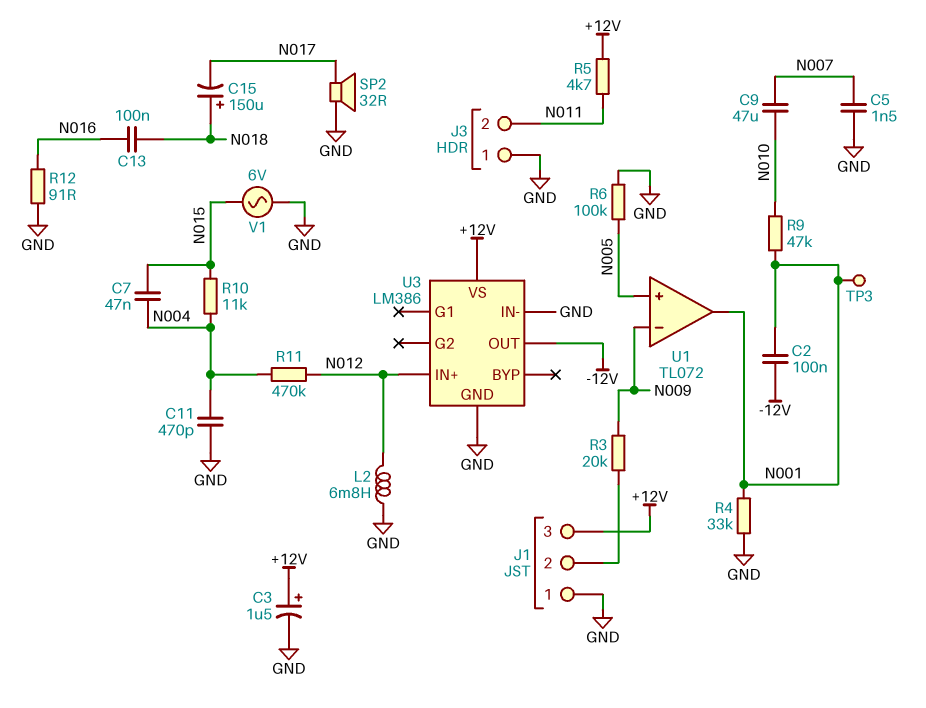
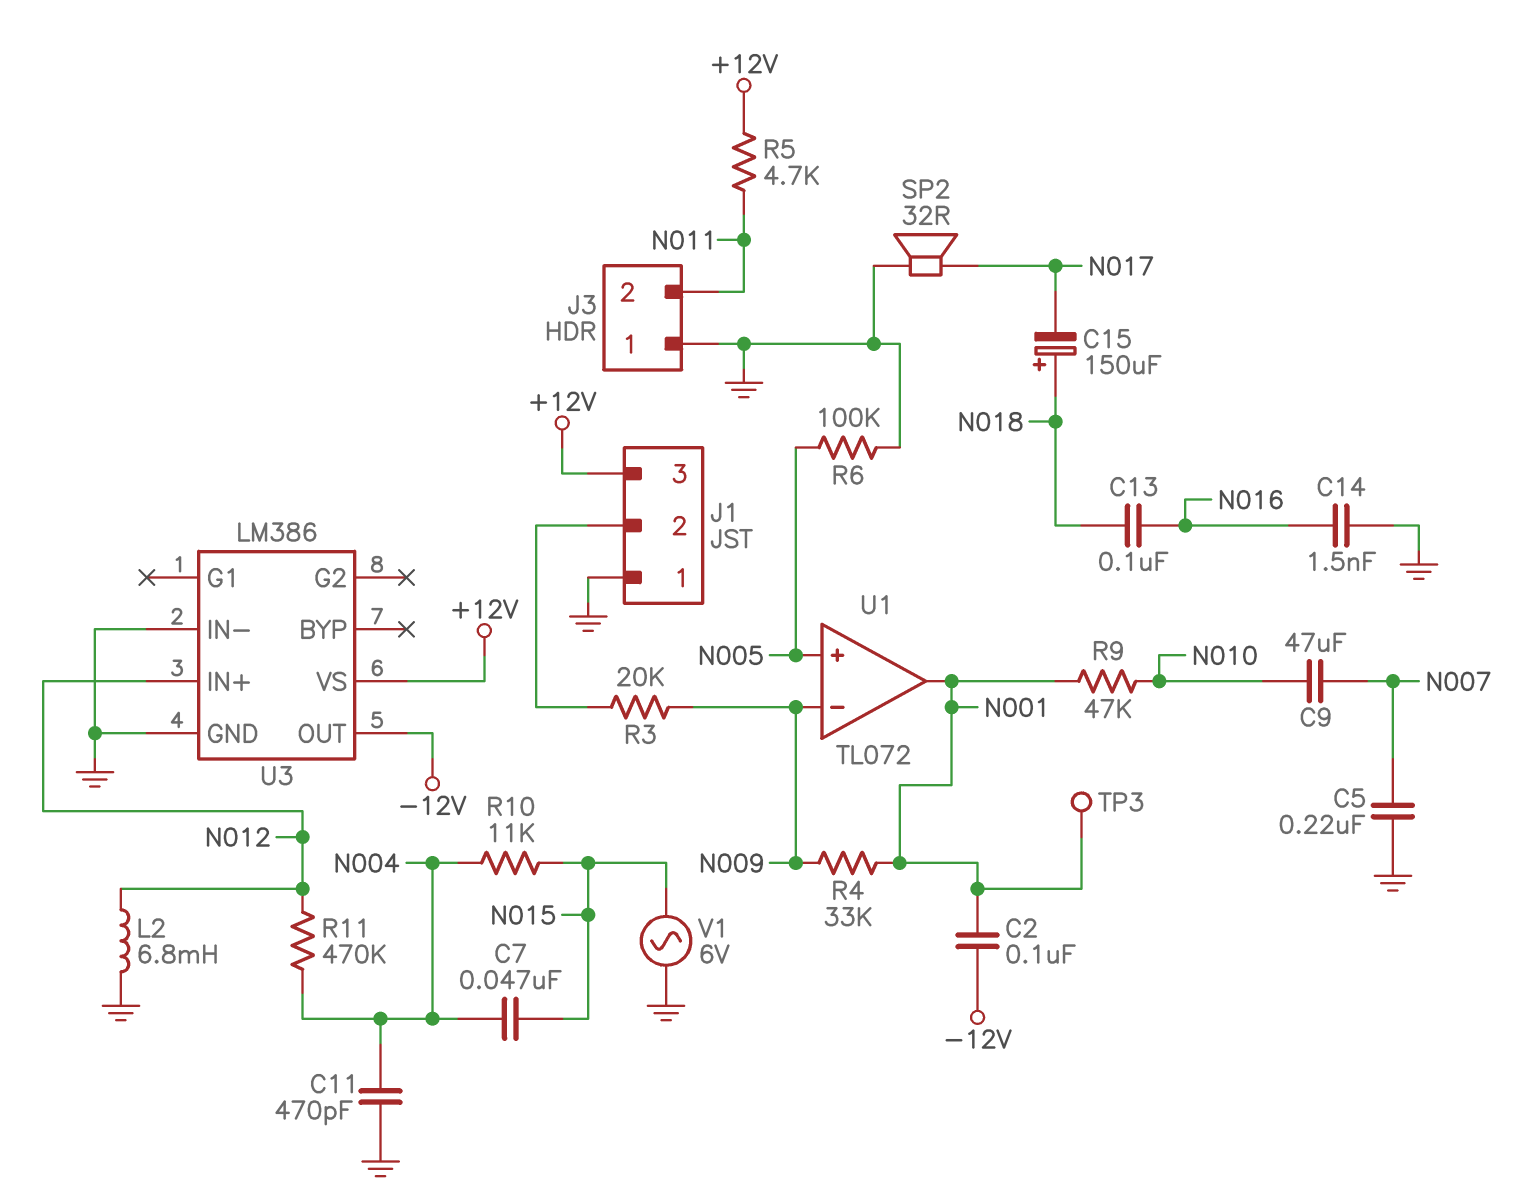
C3: 1.5uF (plus +12V, minus GND) -> none
C5: 1.5nF (GND, N007) -> 220nF (GND, N007)
C14: none -> 1.5nF (GND, N016)
R4: 33k (GND, N001) -> 33k (N001, N009)
R12: 91 (GND, N016) -> none

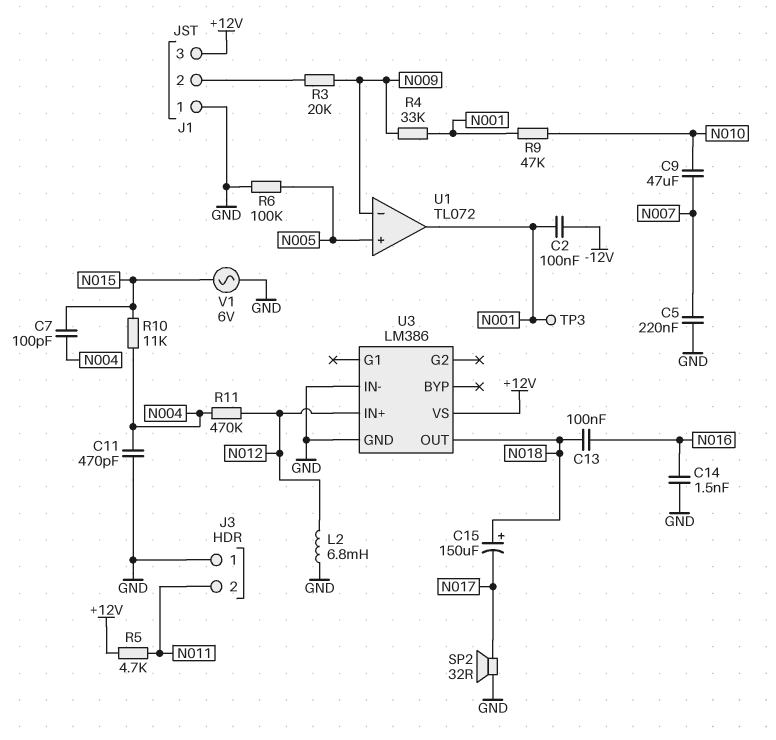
C7: 47nF (N004, N015) -> 100pF (N004, N015)
U3 pin OUT: -12V -> N018

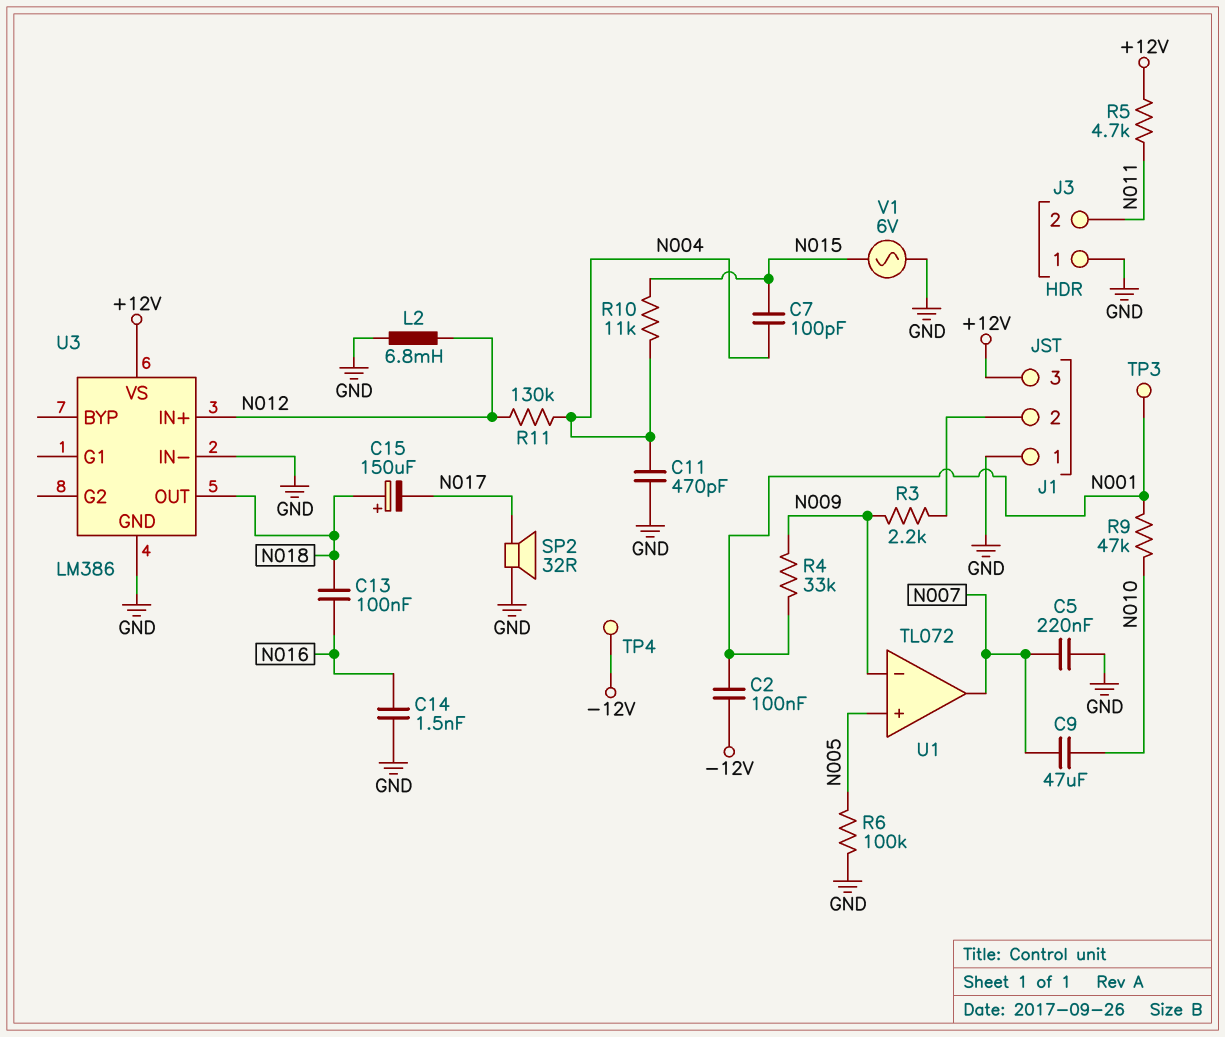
R3: 20k (J1/2, N009) -> 2.2k (J1/2, N009)
R11: 470k (N004, N012) -> 130k (N004, N012)
TP4: none -> test point (-12V)
U1 pin out: N001 -> N007

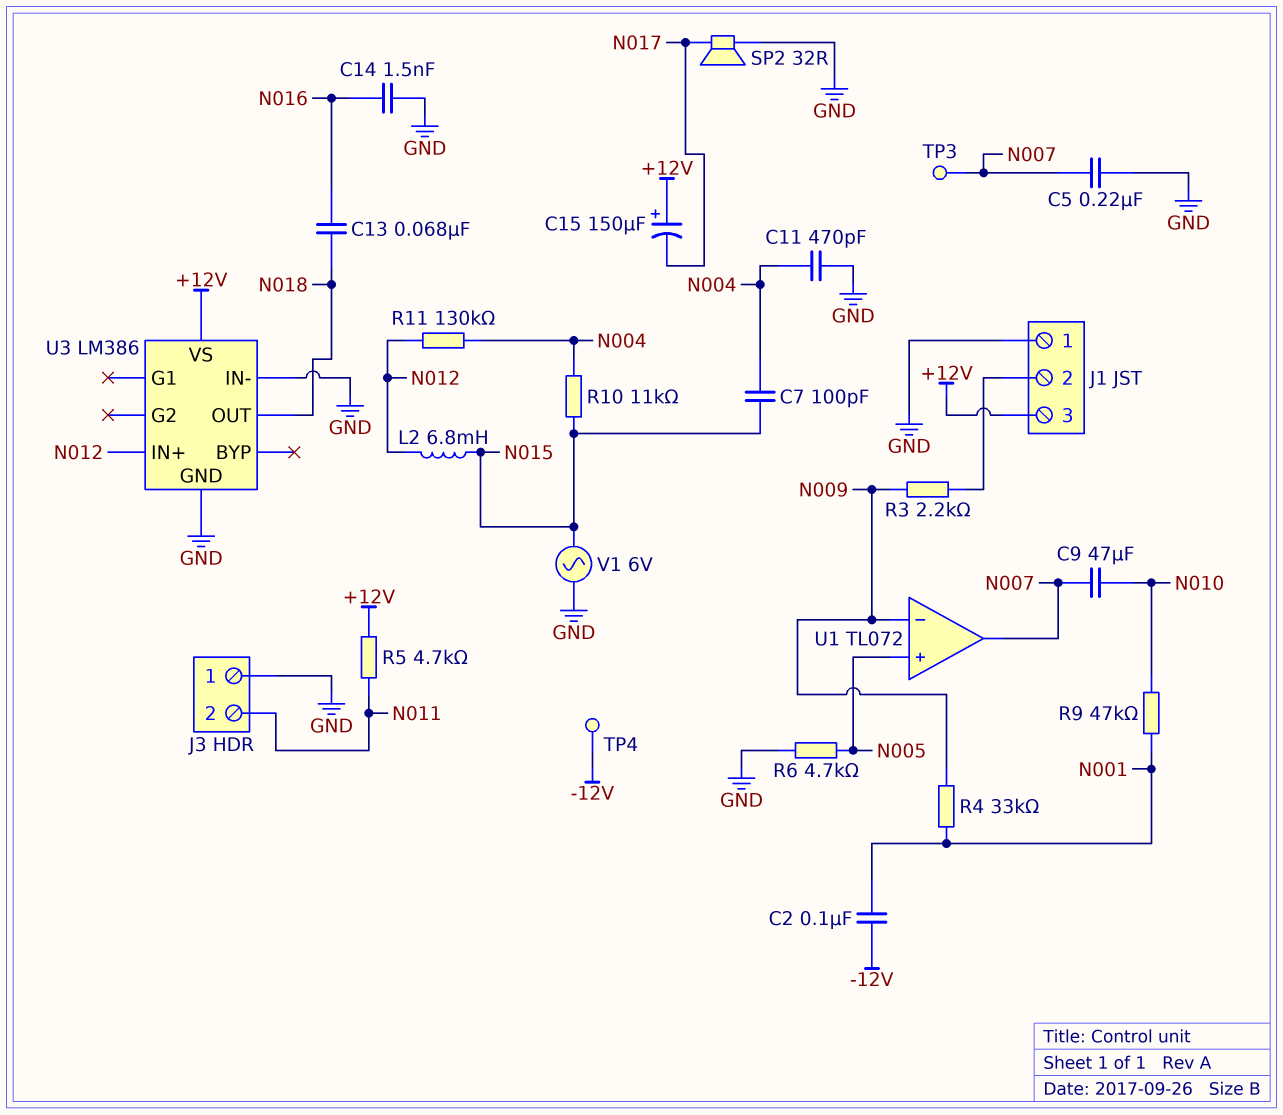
C13: 100nF (N016, N018) -> 68nF (N016, N018)
C15: 150uF (plus N018, minus N017) -> 150uF (plus +12V, minus N017)
L2: 6.8mH (GND, N012) -> 6.8mH (N012, N015)
R6: 100k (GND, N005) -> 4.7k (GND, N005)
TP3: test point (N001) -> test point (N007)

